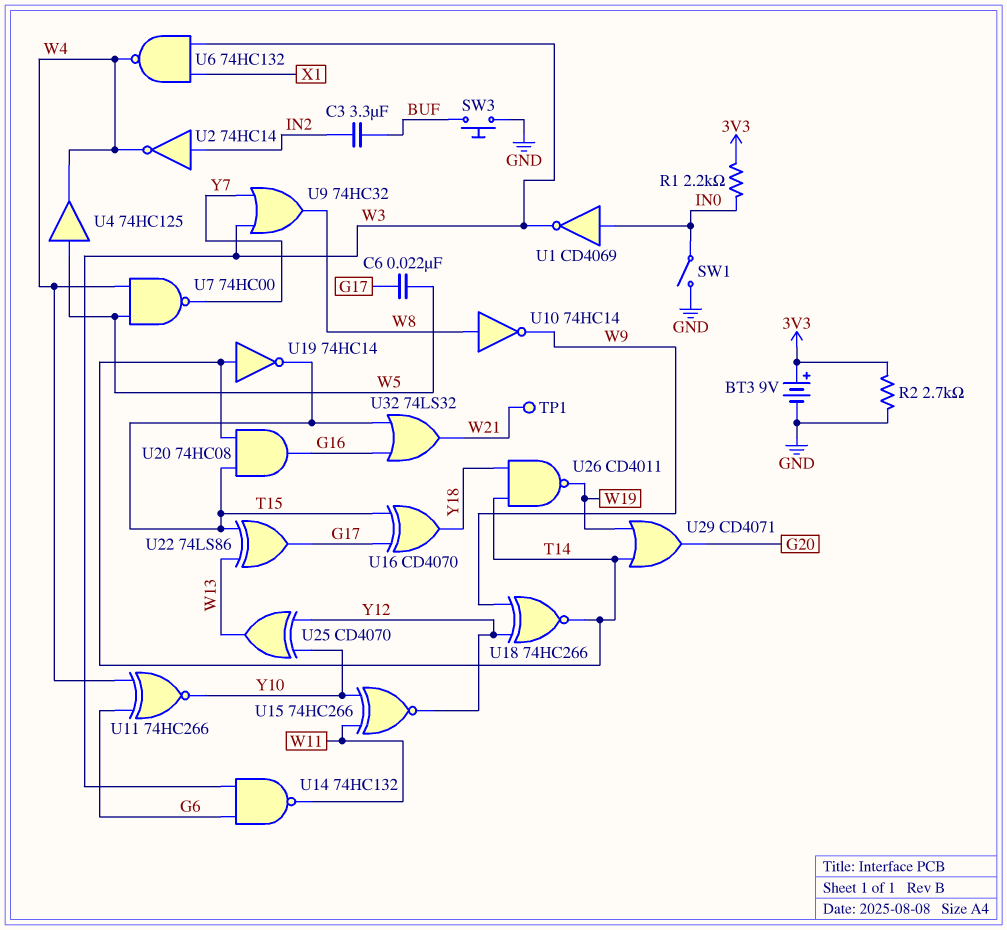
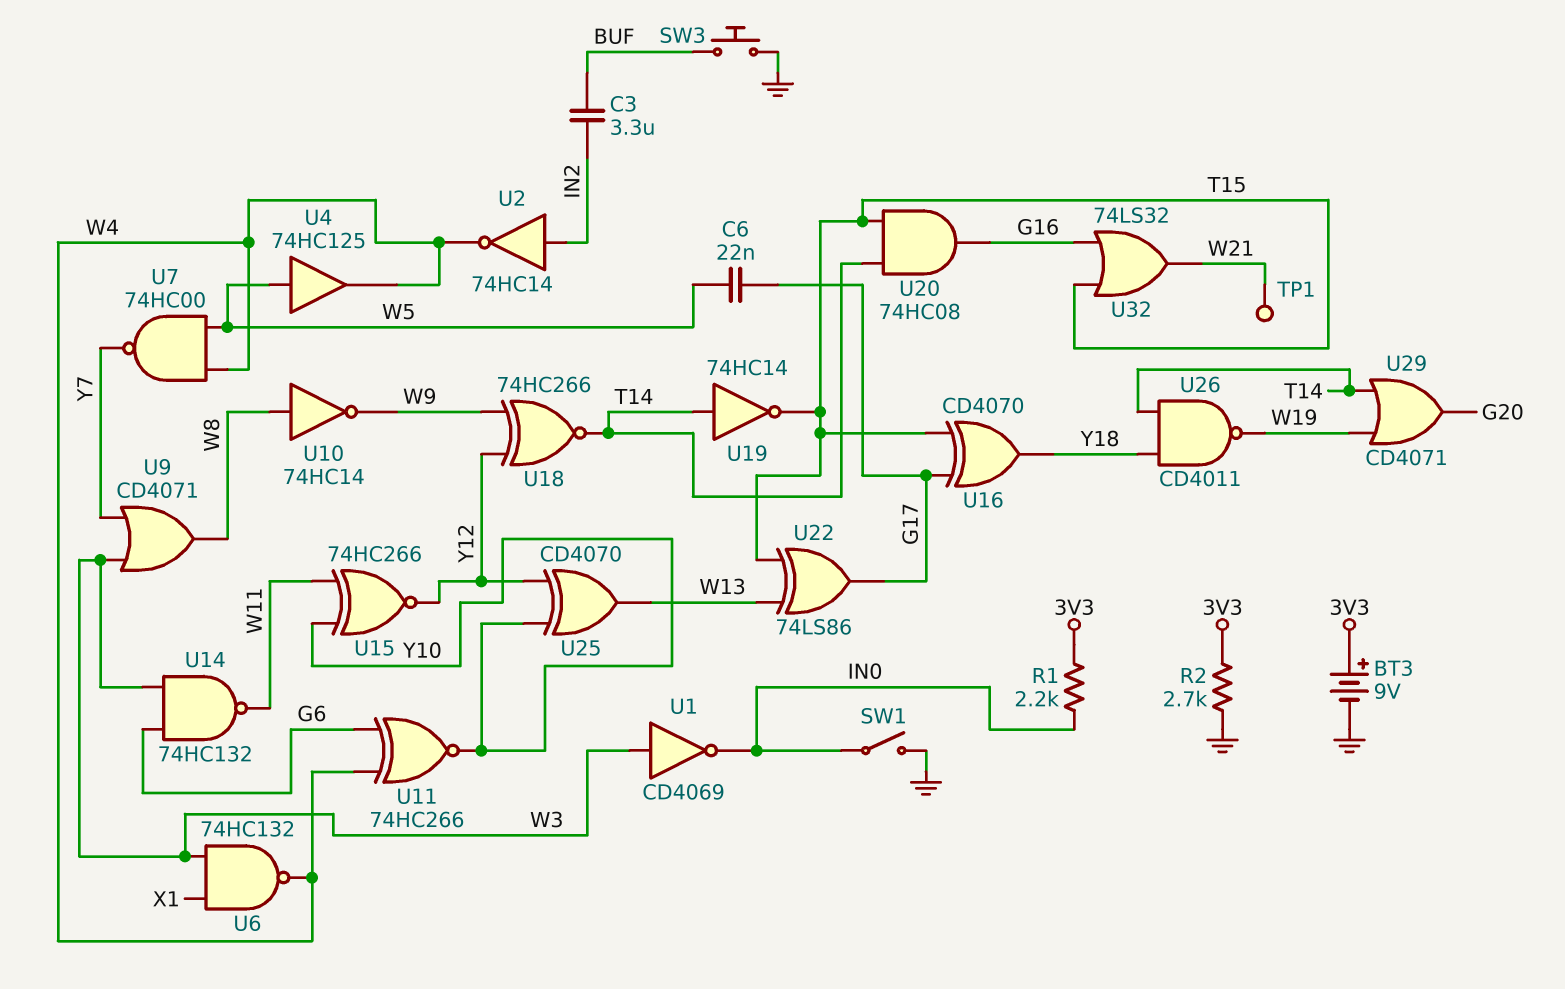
U1: NOT CD4069 (in IN0, out W3) -> NOT CD4069 (in W3, out IN0)
U9: OR 74HC32 (in W3, in Y7, out W8) -> OR CD4071 (in W3, in Y7, out W8)

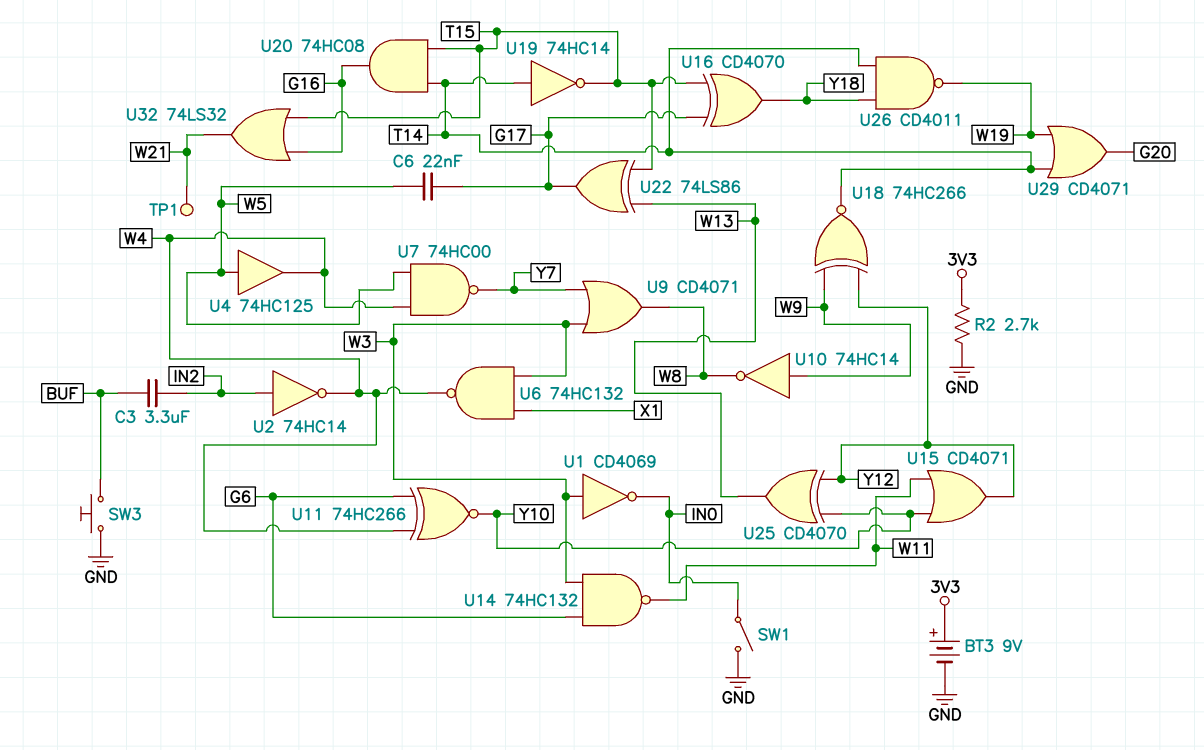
R1: 2.2k (3V3, IN0) -> none
U10: NOT 74HC14 (in W8, out W9) -> NOT 74HC14 (in W9, out W8)
U15: XNOR 74HC266 (in W11, in Y10, out Y12) -> OR CD4071 (in W11, in Y10, out Y12)

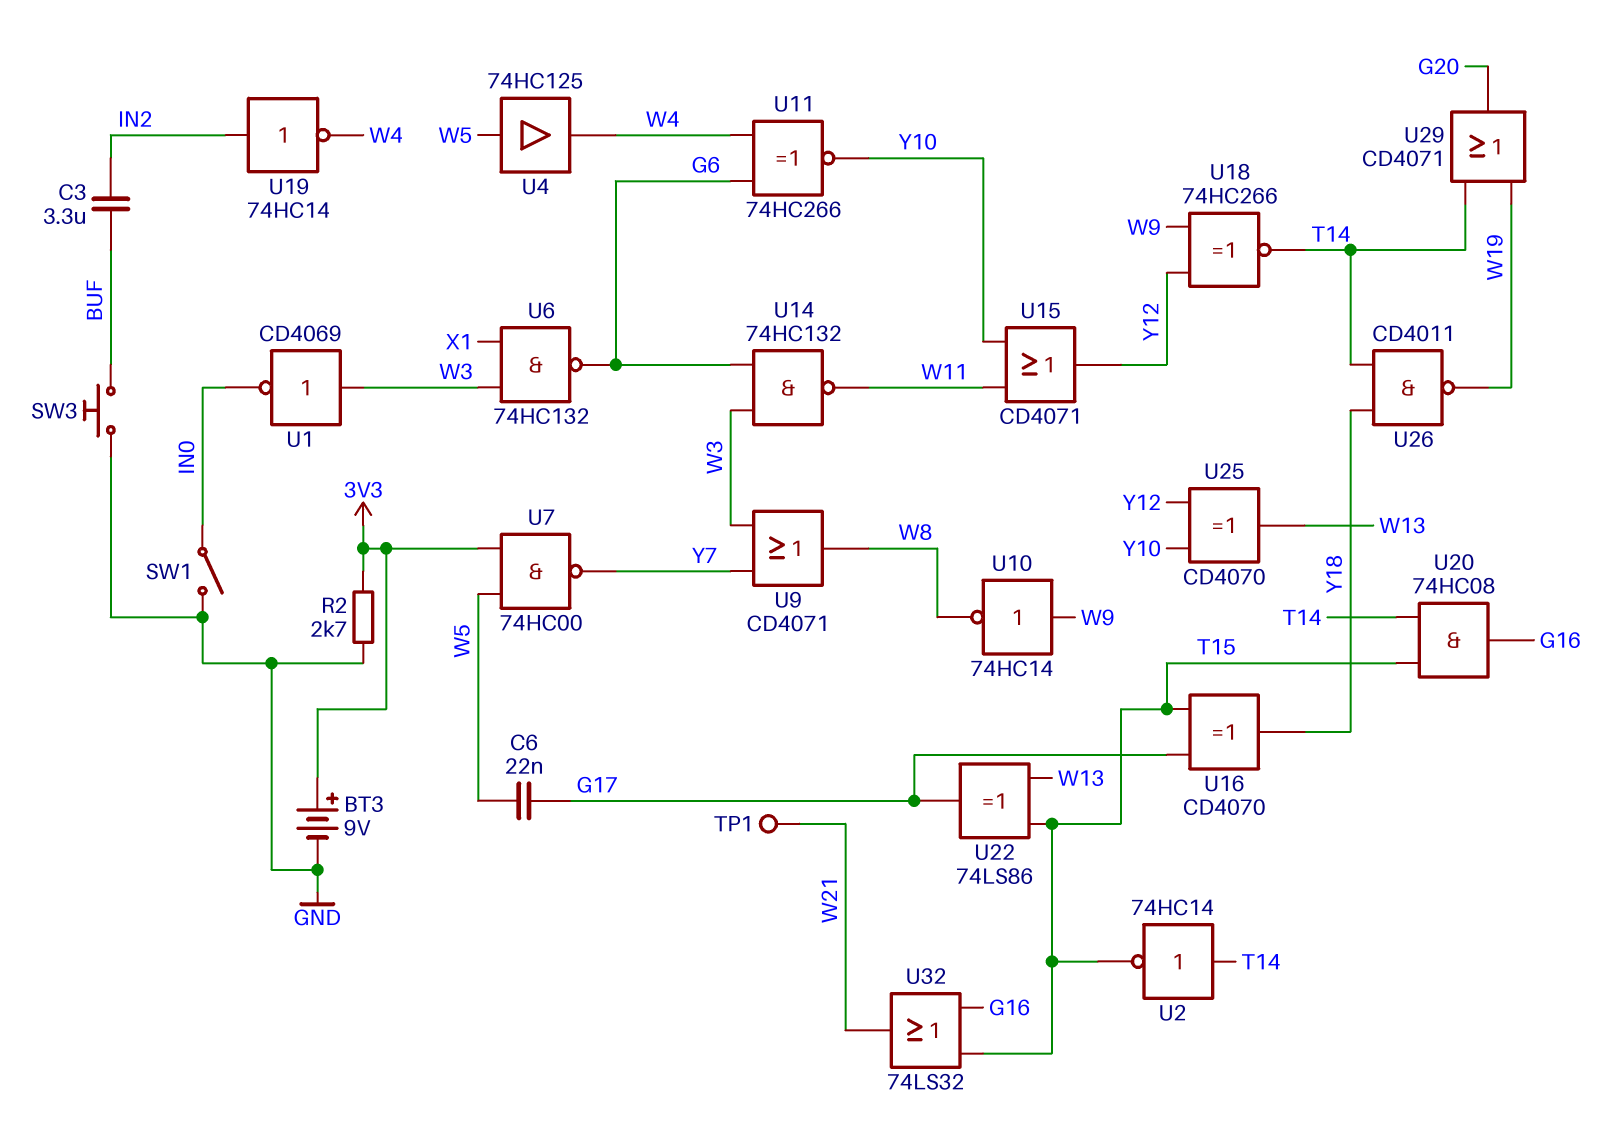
U2: NOT 74HC14 (in IN2, out W4) -> NOT 74HC14 (in T14, out T15)
U6: NAND 74HC132 (in W3, in X1, out W4) -> NAND 74HC132 (in W3, in X1, out G6)
U7: NAND 74HC00 (in W4, in W5, out Y7) -> NAND 74HC00 (in 3V3, in W5, out Y7)
U19: NOT 74HC14 (in T14, out T15) -> NOT 74HC14 (in IN2, out W4)

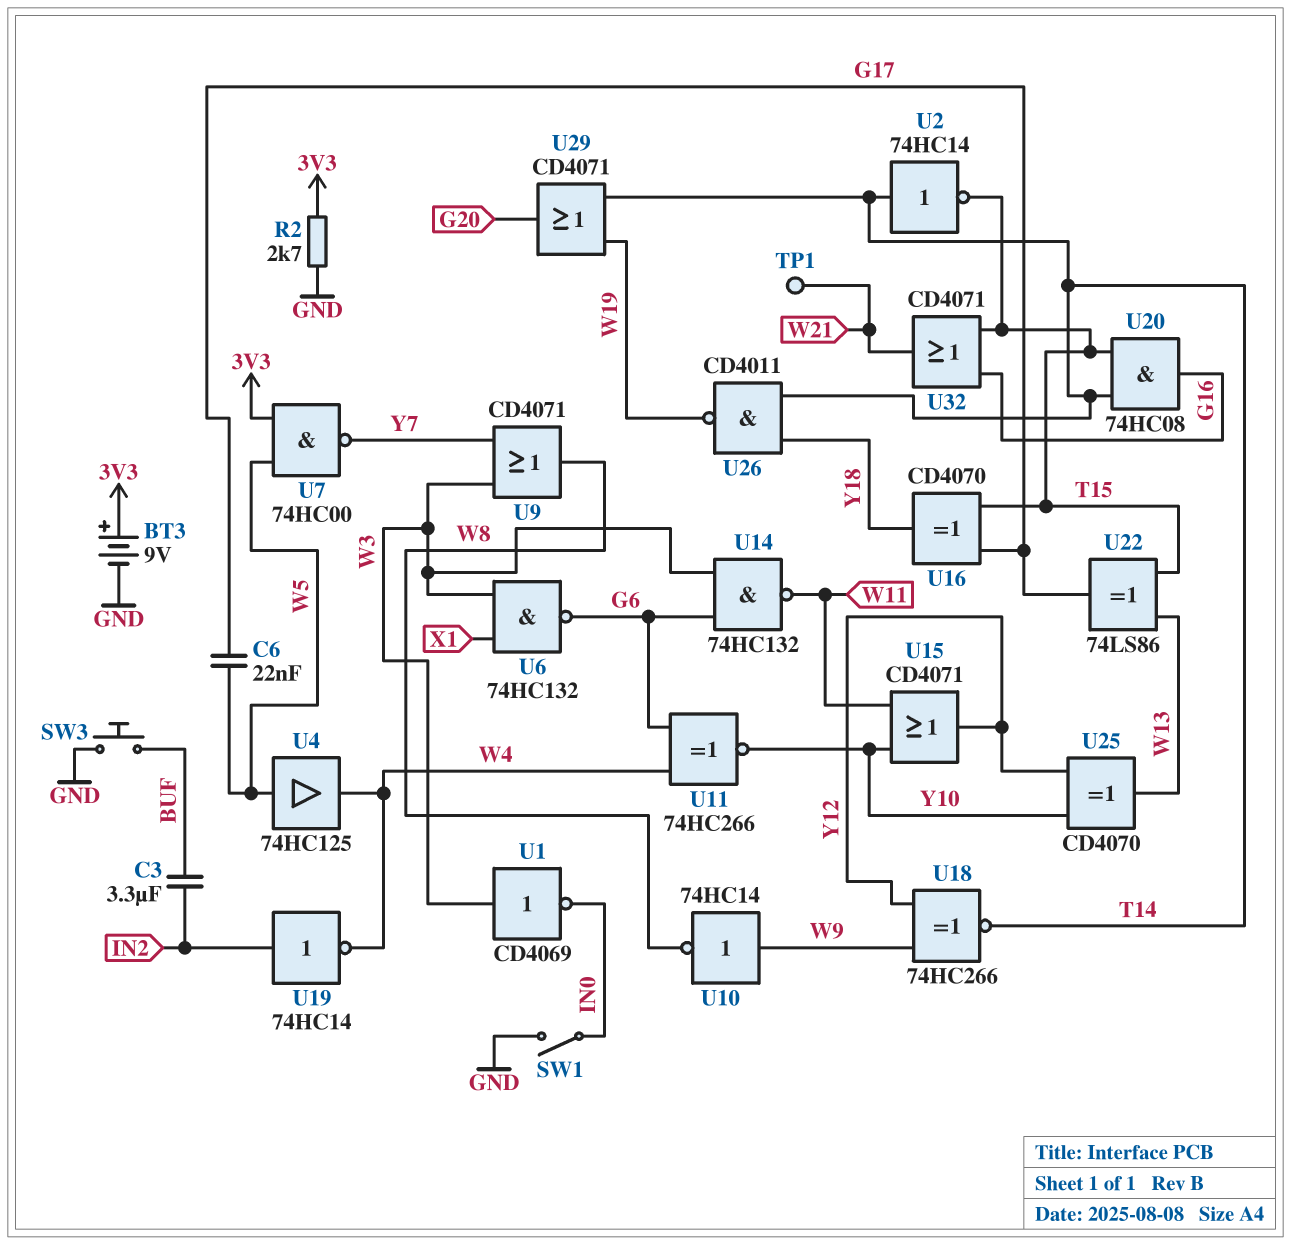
U32: OR 74LS32 (in G16, in T15, out W21) -> OR CD4071 (in G16, in T15, out W21)

